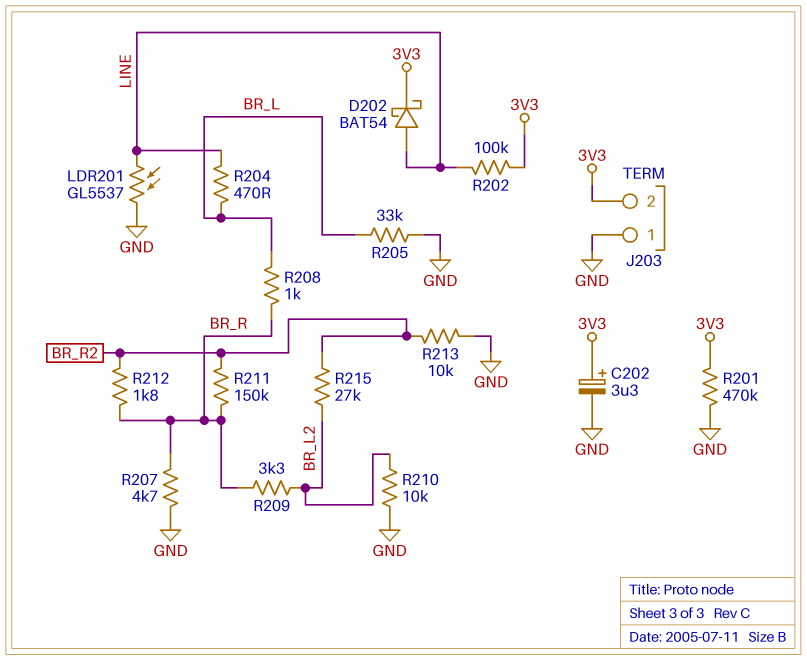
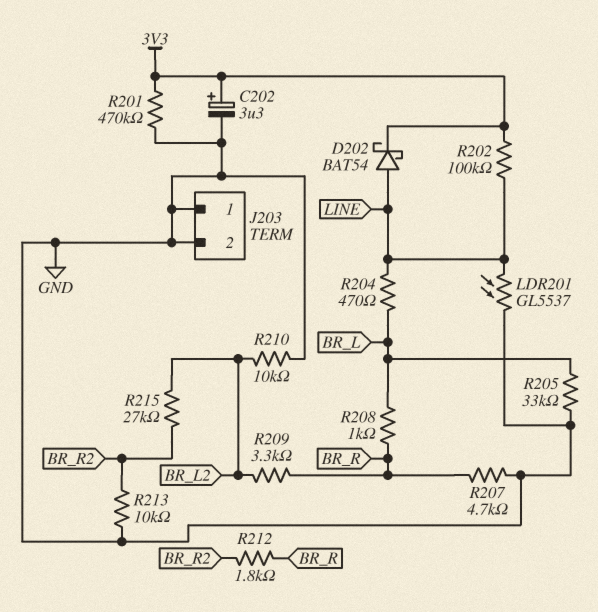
J203 pin 2: 3V3 -> GND
R211: 150k (BR_R, BR_R2) -> none

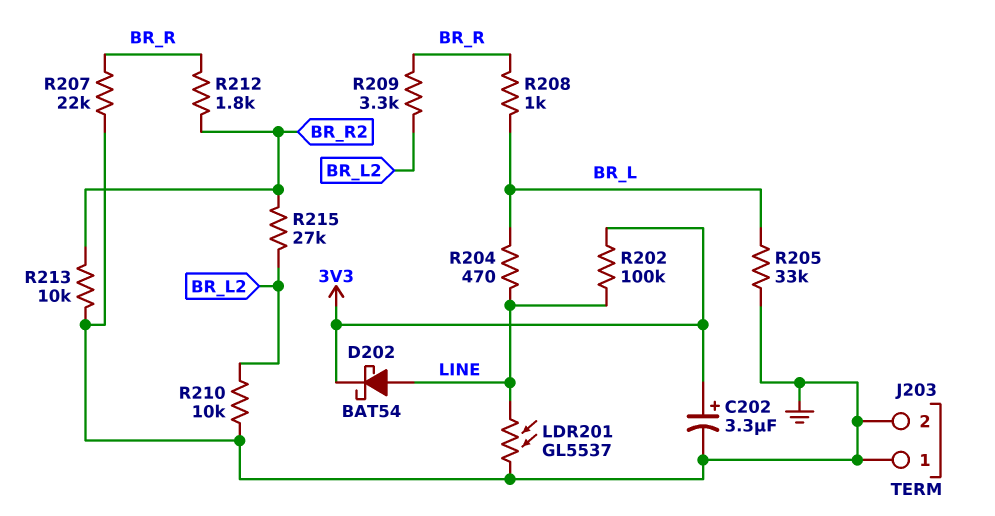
R201: 470k (3V3, GND) -> none
R207: 4.7k (BR_R, GND) -> 22k (BR_R, GND)

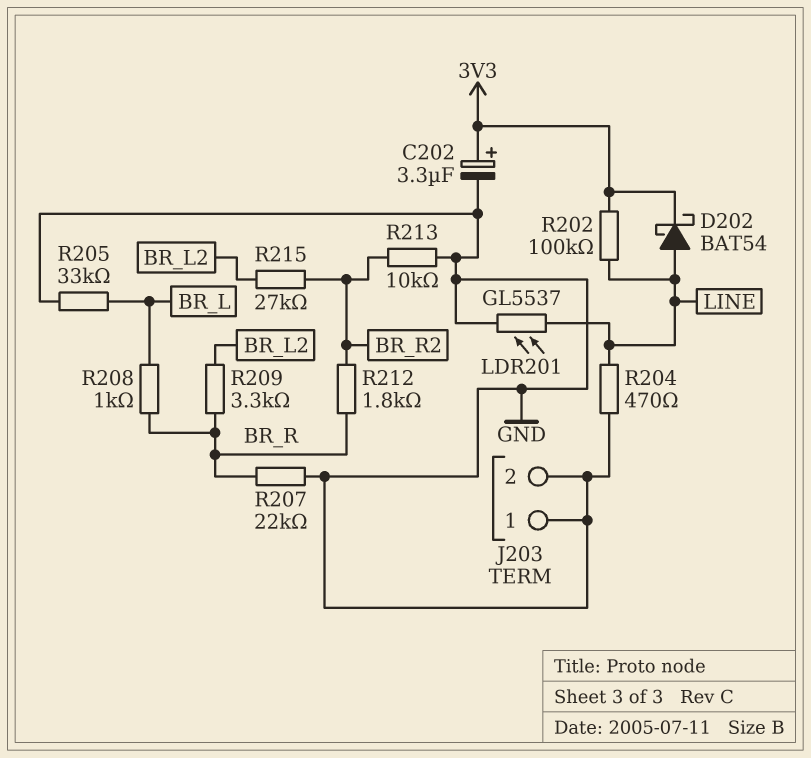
R204: 470 (BR_L, LINE) -> 470 (GND, LINE)
R210: 10k (BR_L2, GND) -> none

